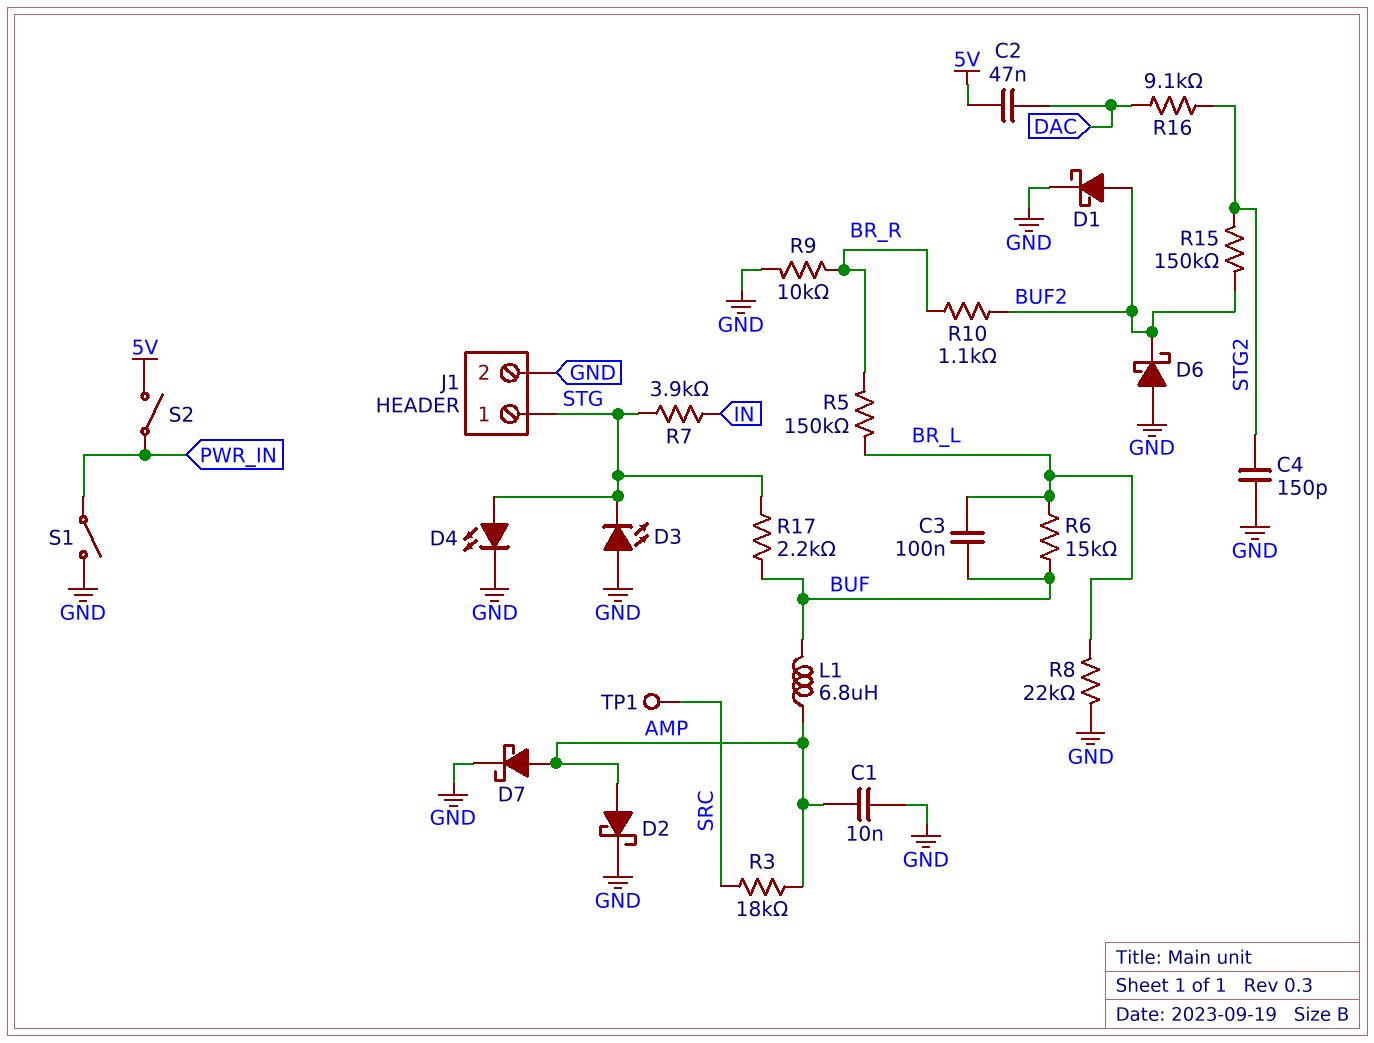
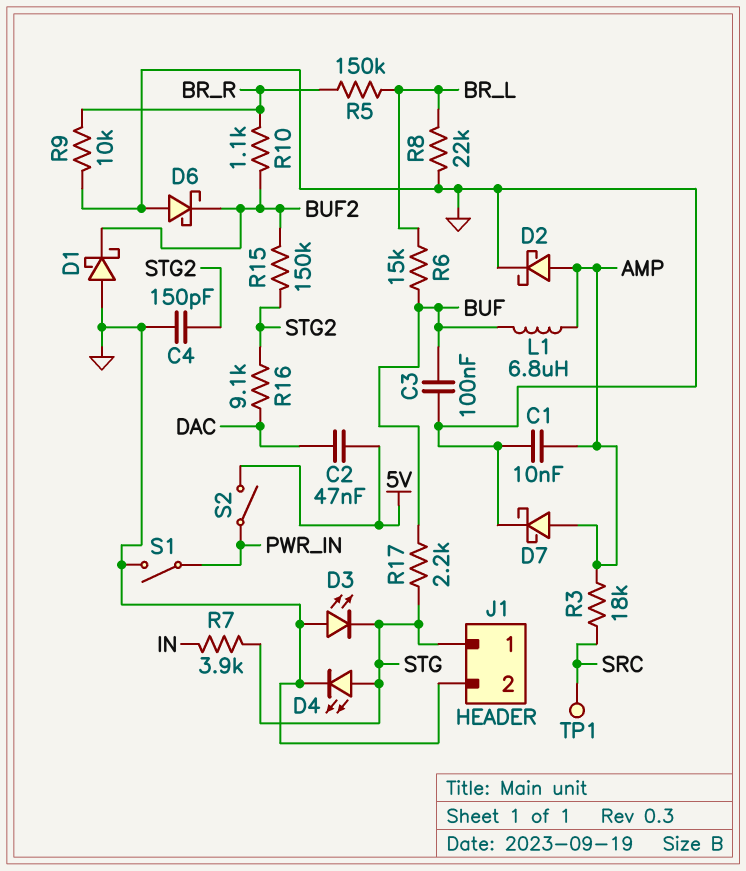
C3: 100nF (BR_L, BUF) -> 100nF (BUF, GND)
D1: schottky (A BUF2, K GND) -> schottky (A GND, K BUF2)

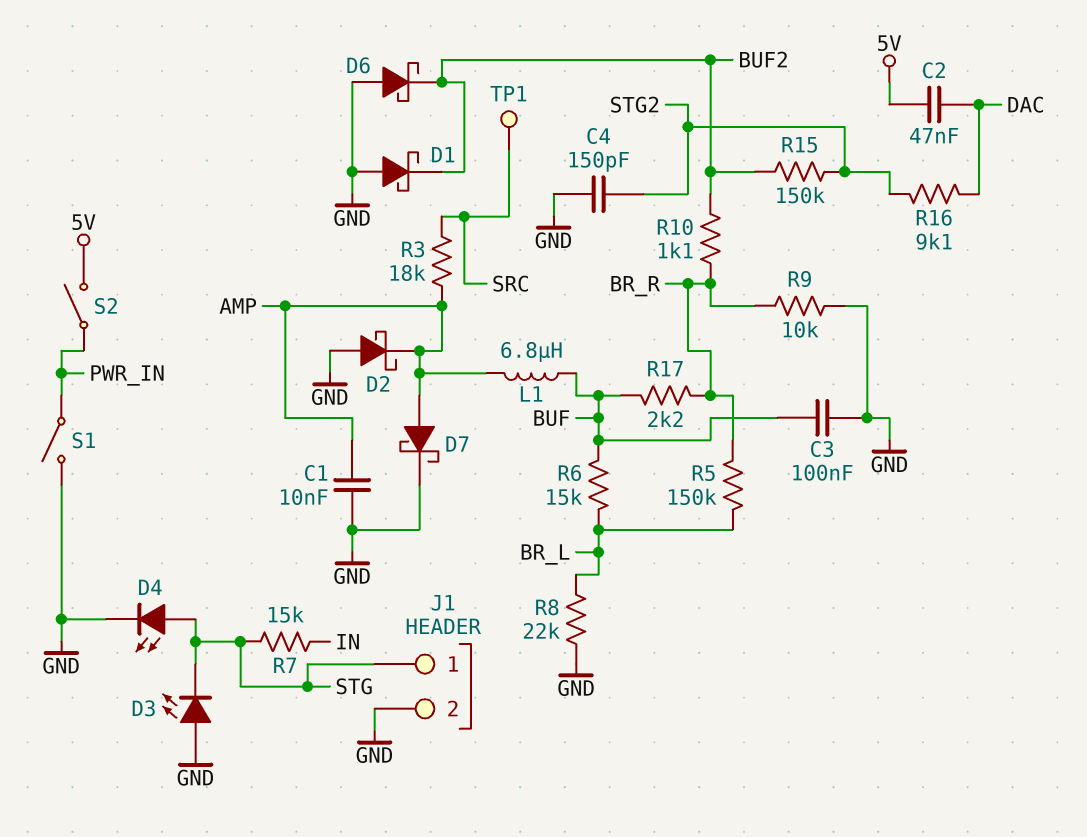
D2: schottky (A AMP, K GND) -> schottky (A GND, K AMP)
R7: 3.9k (IN, STG) -> 15k (IN, STG)
R17: 2.2k (BUF, STG) -> 2.2k (BR_R, BUF)

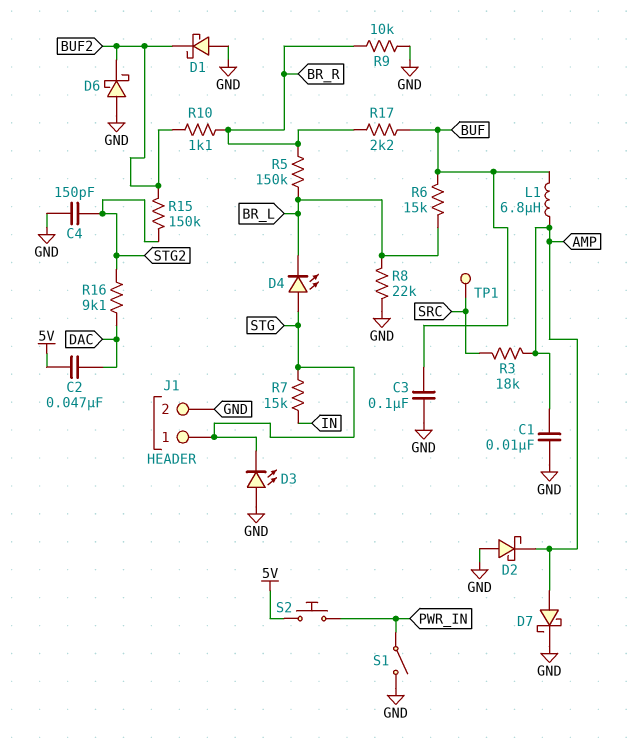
D4: LED (A STG, K GND) -> LED (A STG, K BR_L)
S2: switch (5V, PWR_IN) -> button (5V, PWR_IN)

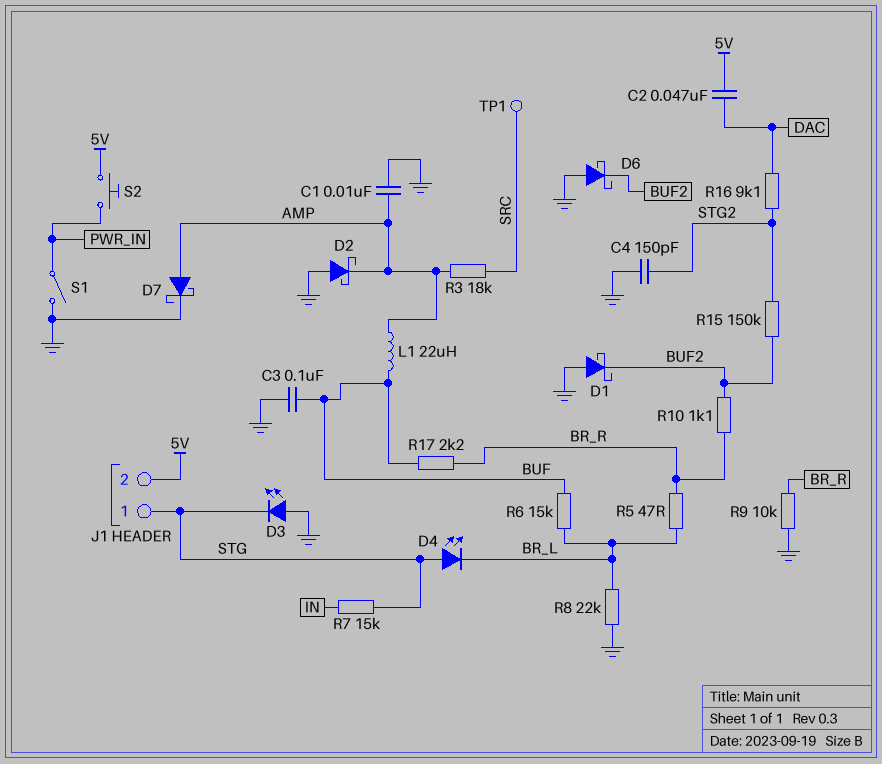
J1 pin 2: GND -> 5V
L1: 6.8uH (AMP, BUF) -> 22uH (AMP, BUF)
R5: 150k (BR_L, BR_R) -> 47 (BR_L, BR_R)

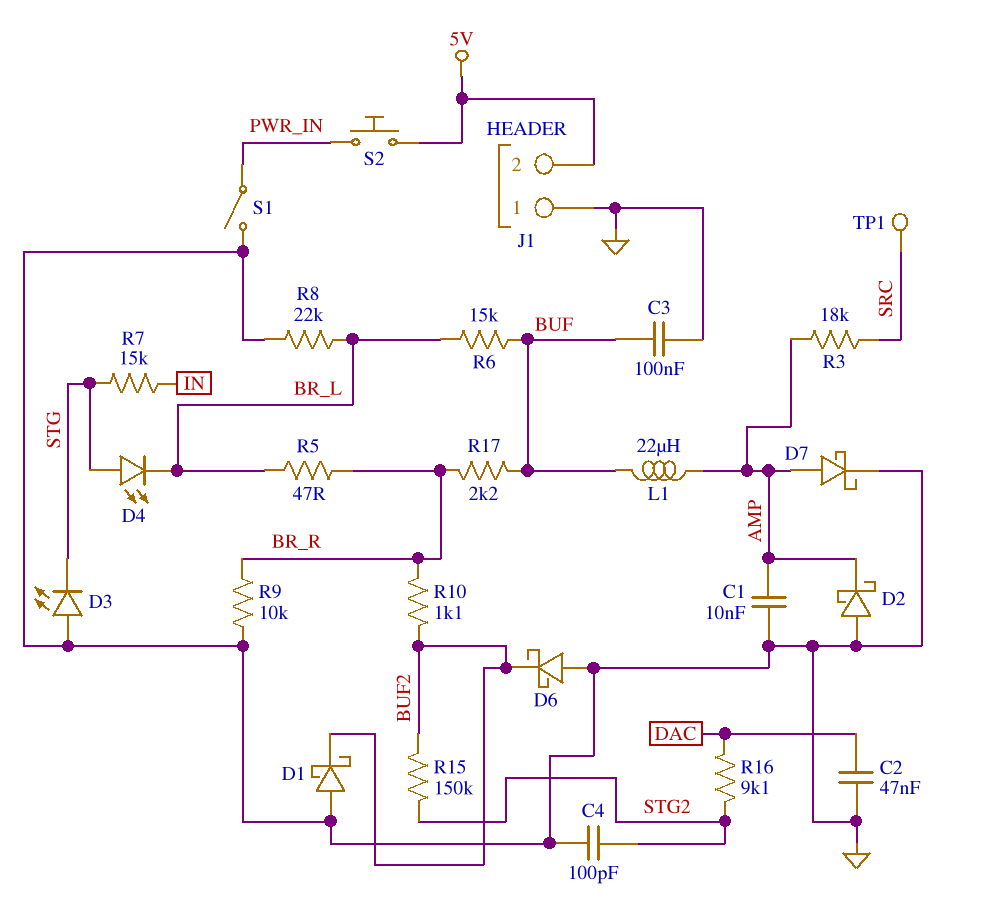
C2: 47nF (5V, DAC) -> 47nF (DAC, GND)
C4: 150pF (GND, STG2) -> 100pF (GND, STG2)
J1 pin 1: STG -> GND

